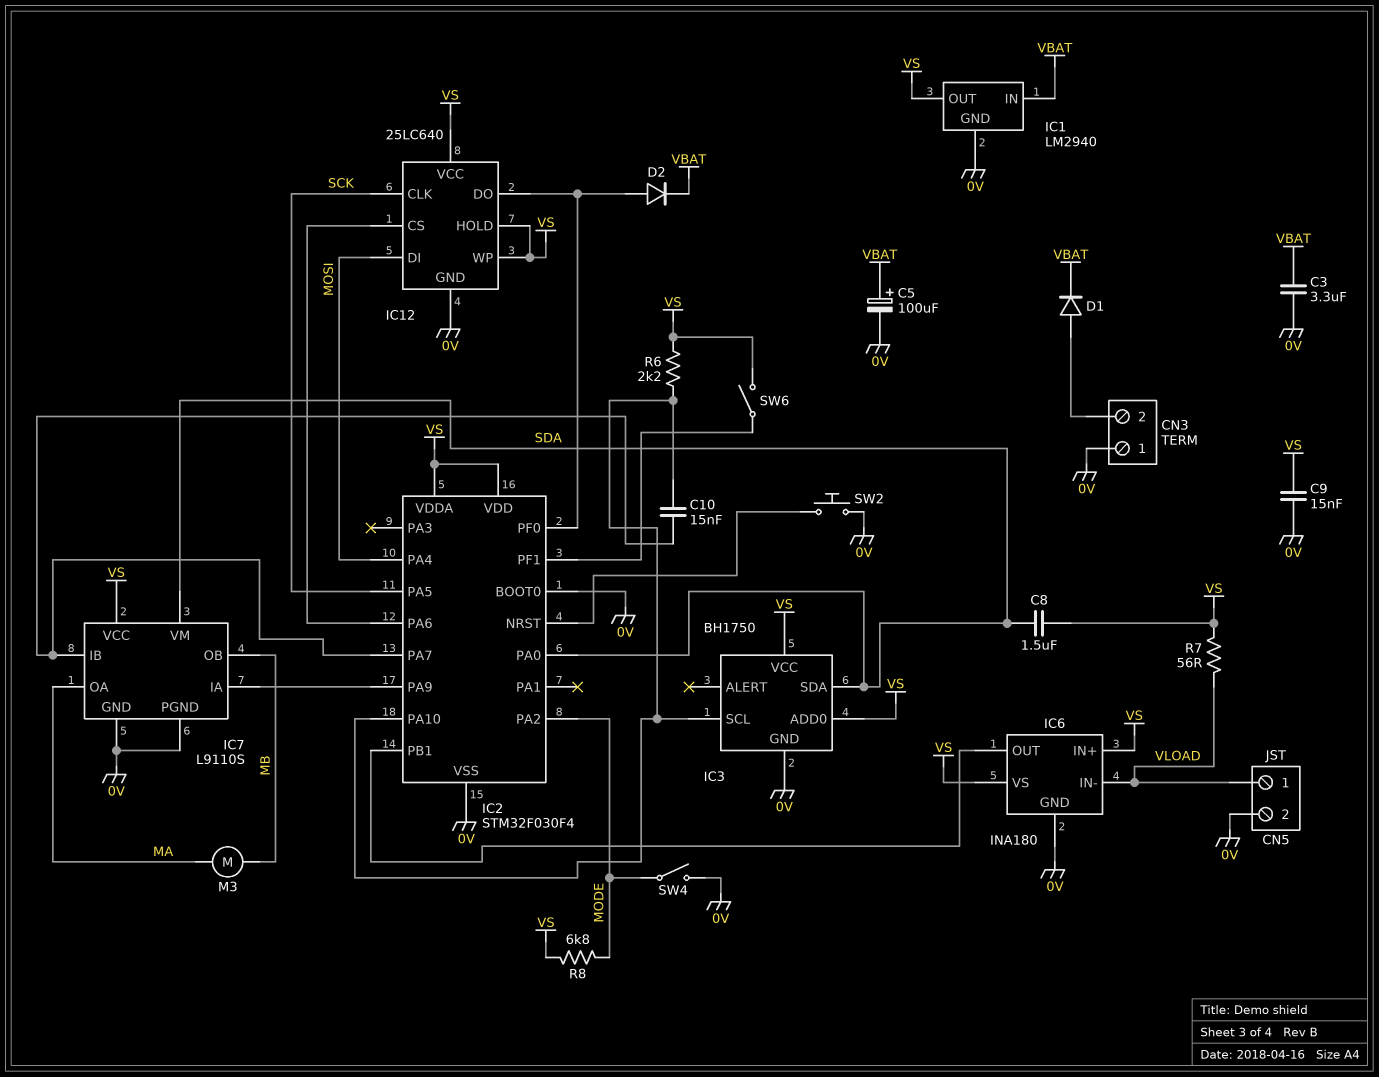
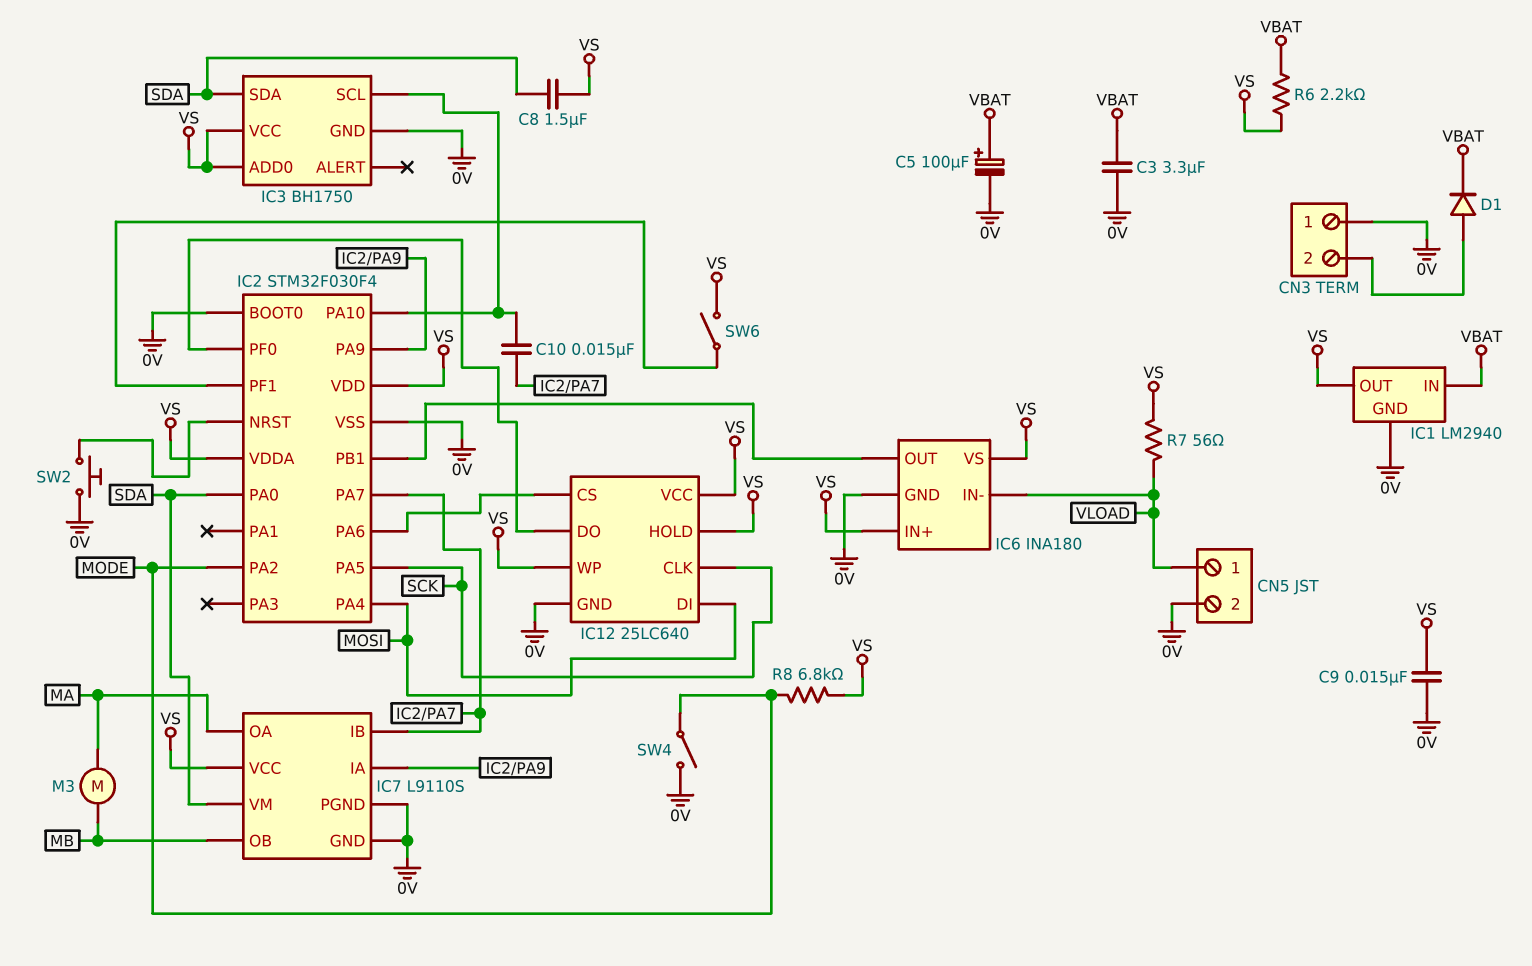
D2: diode (A IC2/PF0, K VBAT) -> none
R6: 2.2k (IC2/PA10, VS) -> 2.2k (VBAT, VS)

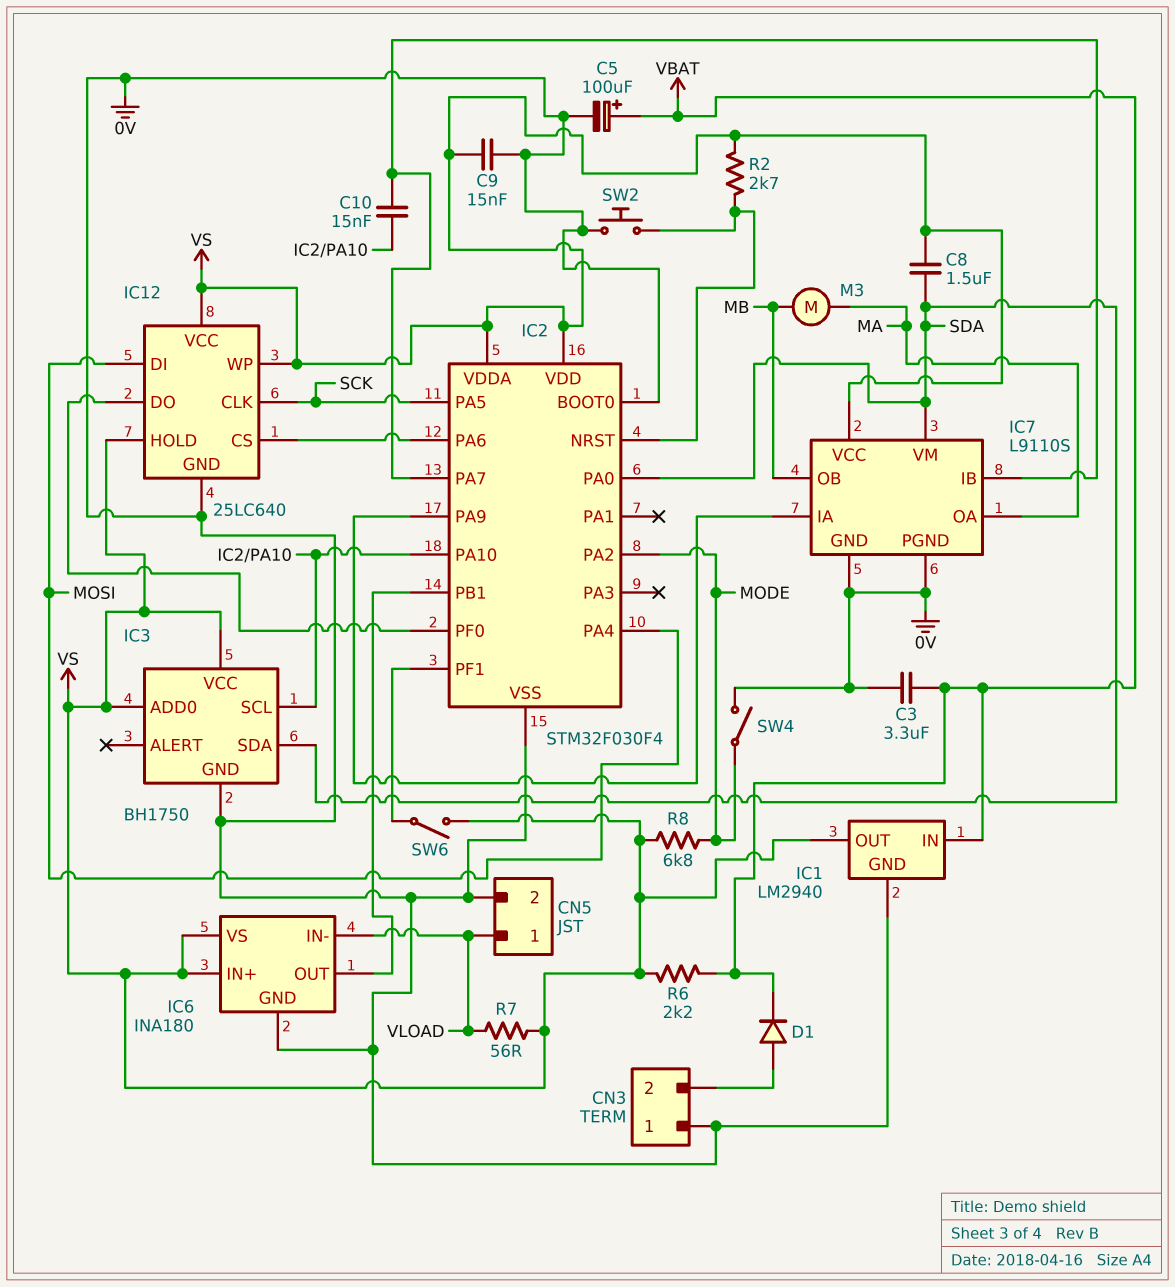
R2: none -> 2.7k (IC2/NRST, VS)

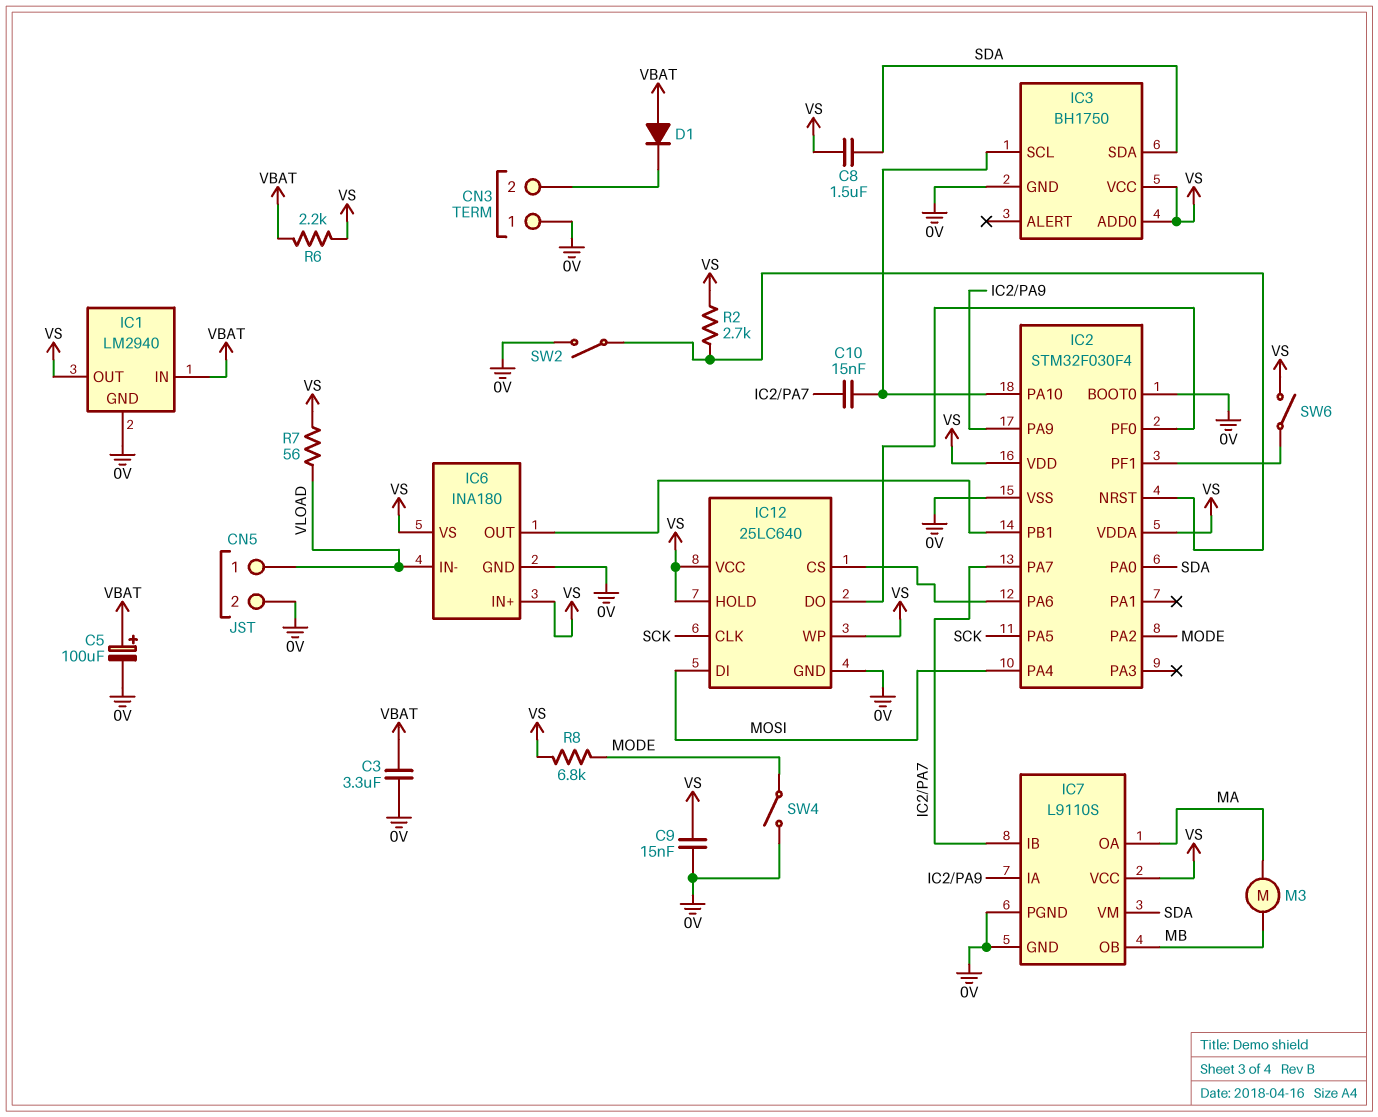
D1: diode (A CN3/2, K VBAT) -> diode (A VBAT, K CN3/2)
SW2: button (0V, IC2/NRST) -> switch (0V, IC2/NRST)

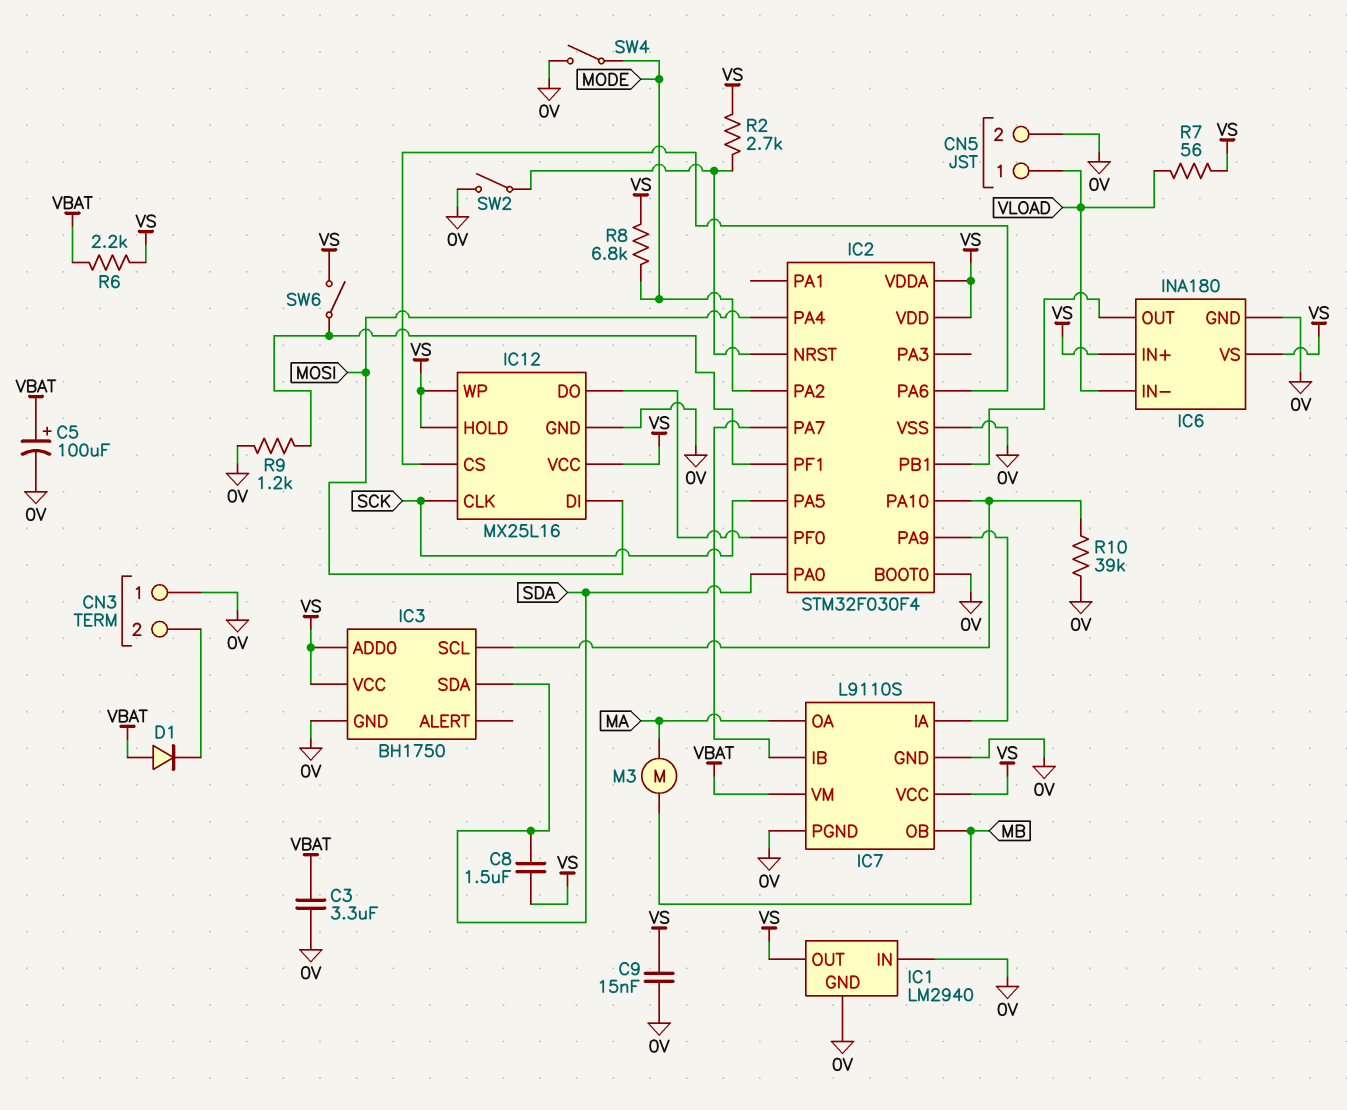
C10: 15nF (IC2/PA7, IC2/PA10) -> none
IC1 pin IN: VBAT -> 0V
IC7 pin VM: SDA -> VBAT
IC12: 25LC640 -> MX25L16
R9: none -> 1.2k (0V, IC2/PF1)
R10: none -> 39k (0V, IC2/PA10)

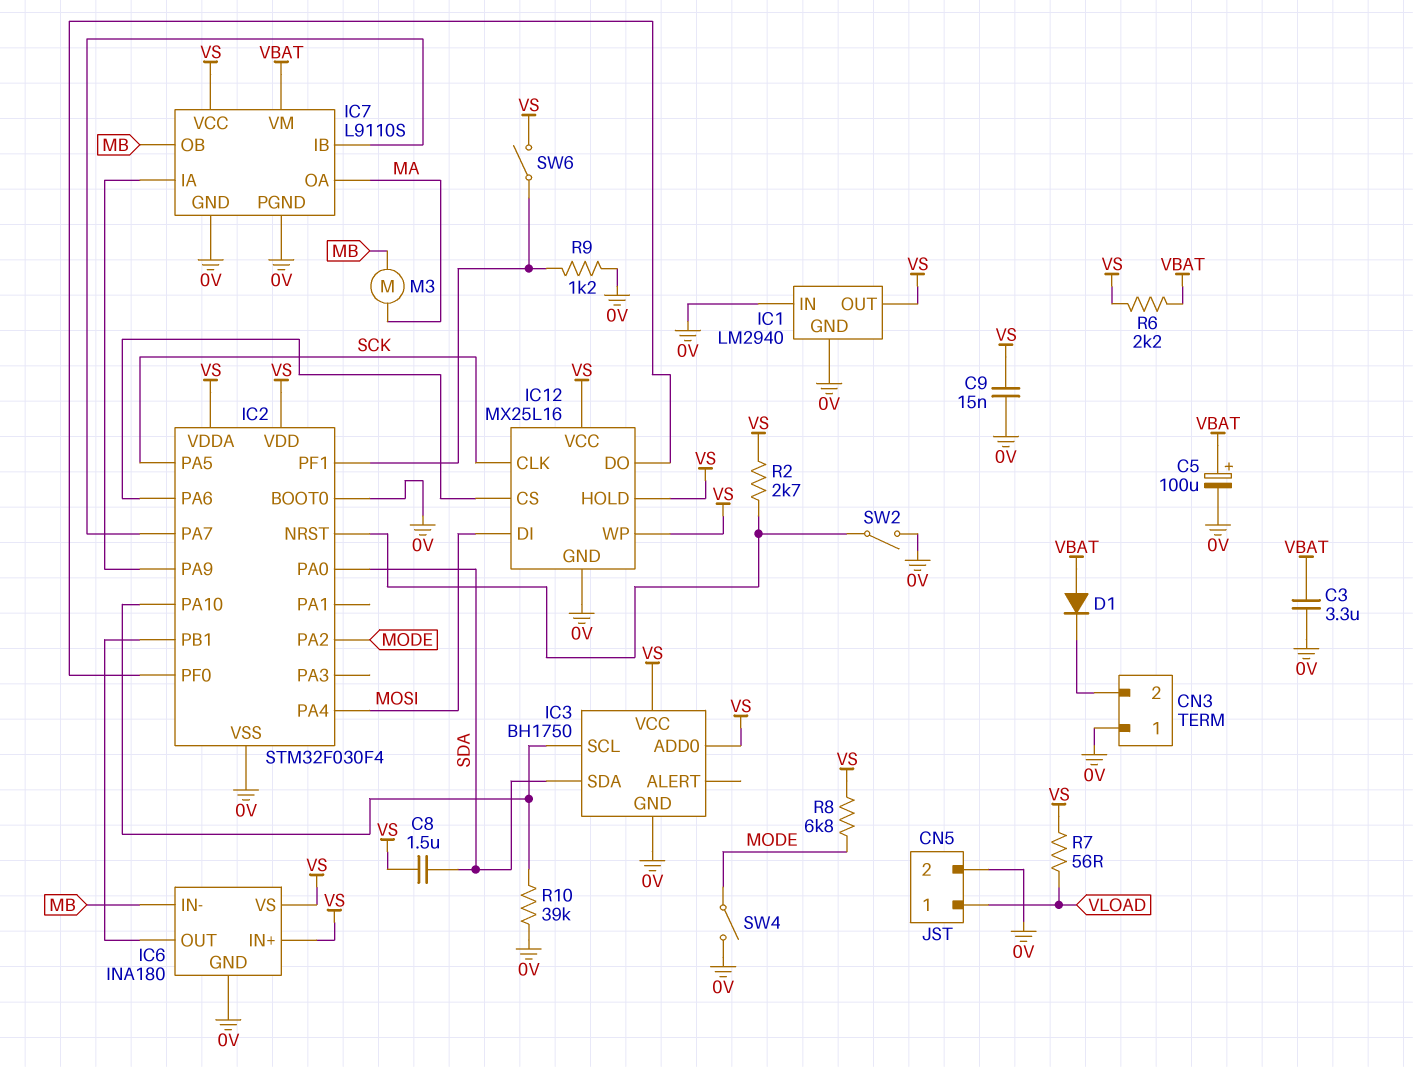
IC6 pin IN-: VLOAD -> MB

